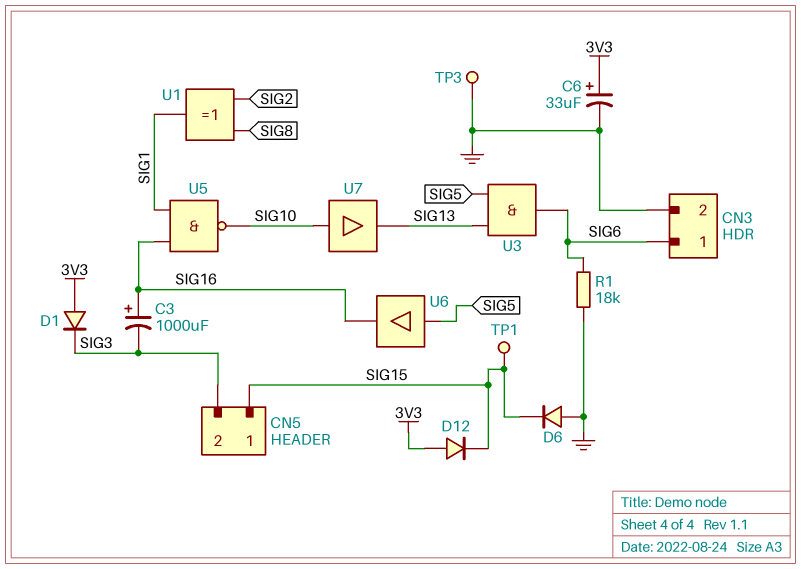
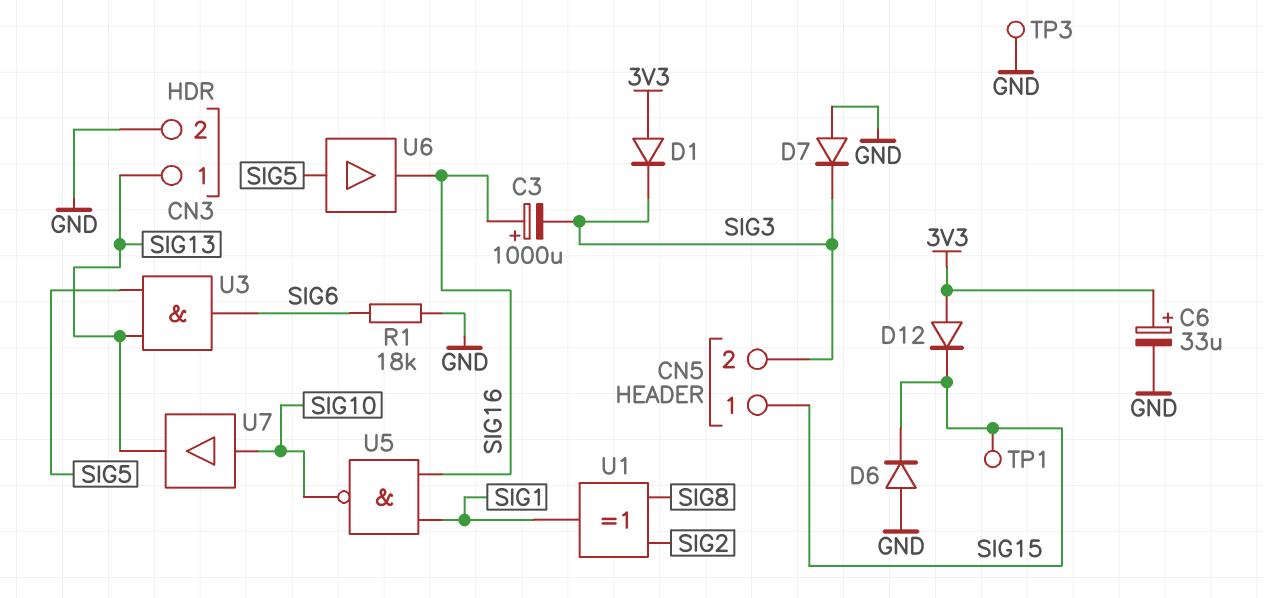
CN3 pin 1: SIG6 -> SIG13
D7: none -> diode (A GND, K SIG3)

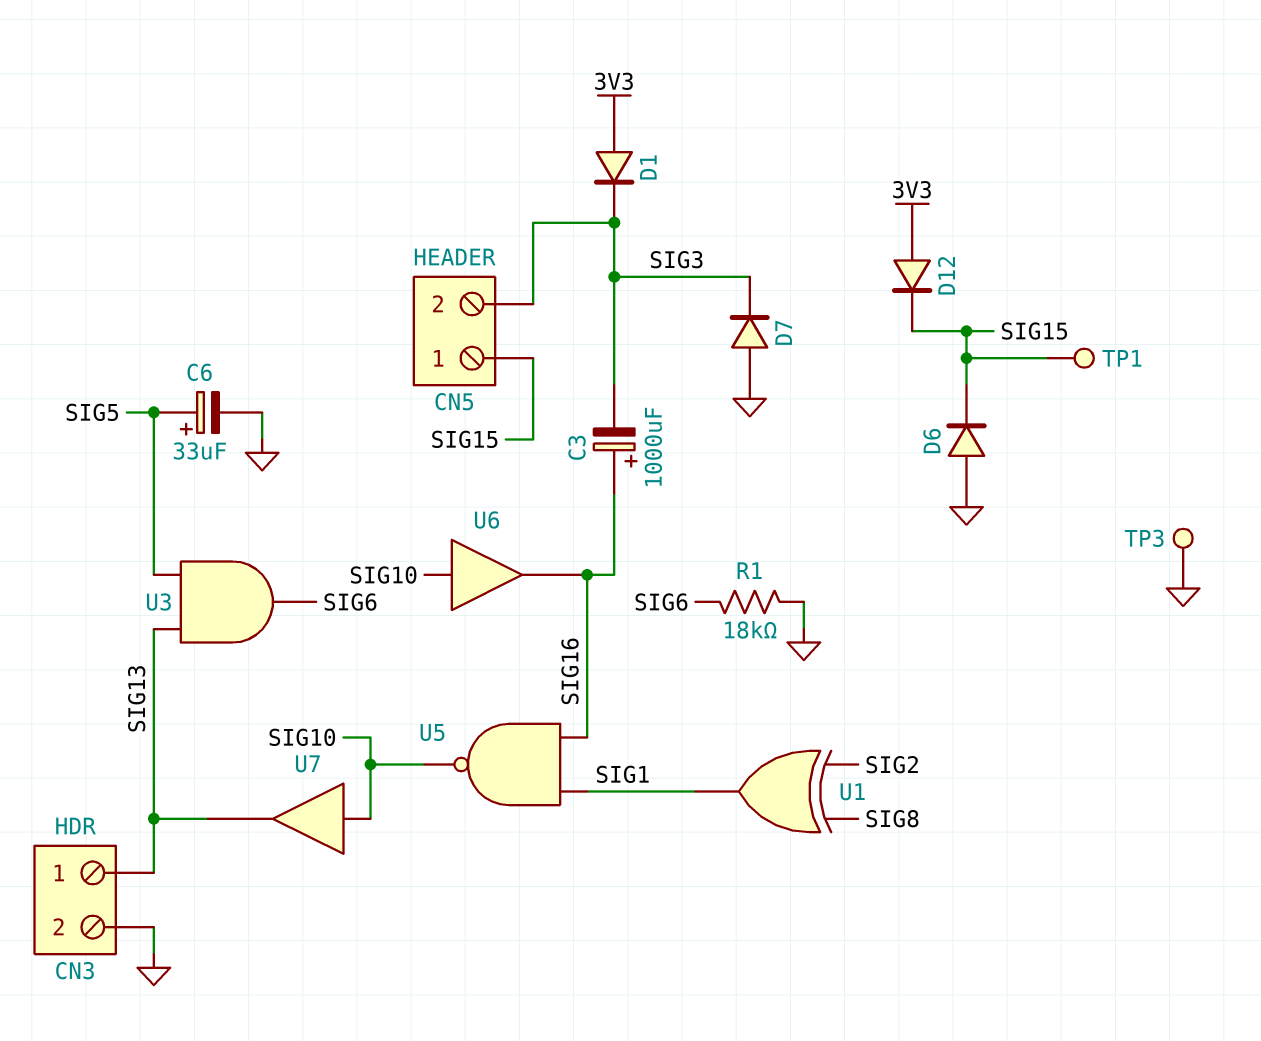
C6: 33uF (plus 3V3, minus GND) -> 33uF (plus SIG5, minus GND)
U6: buffer (in SIG5, out SIG16) -> buffer (in SIG10, out SIG16)

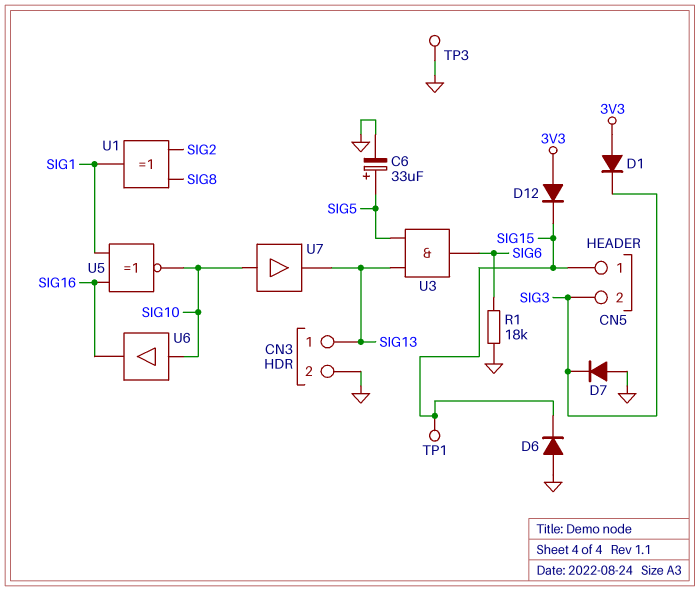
C3: 1000uF (plus SIG16, minus SIG3) -> none
U5: NAND (in SIG1, in SIG16, out SIG10) -> XNOR (in SIG1, in SIG16, out SIG10)

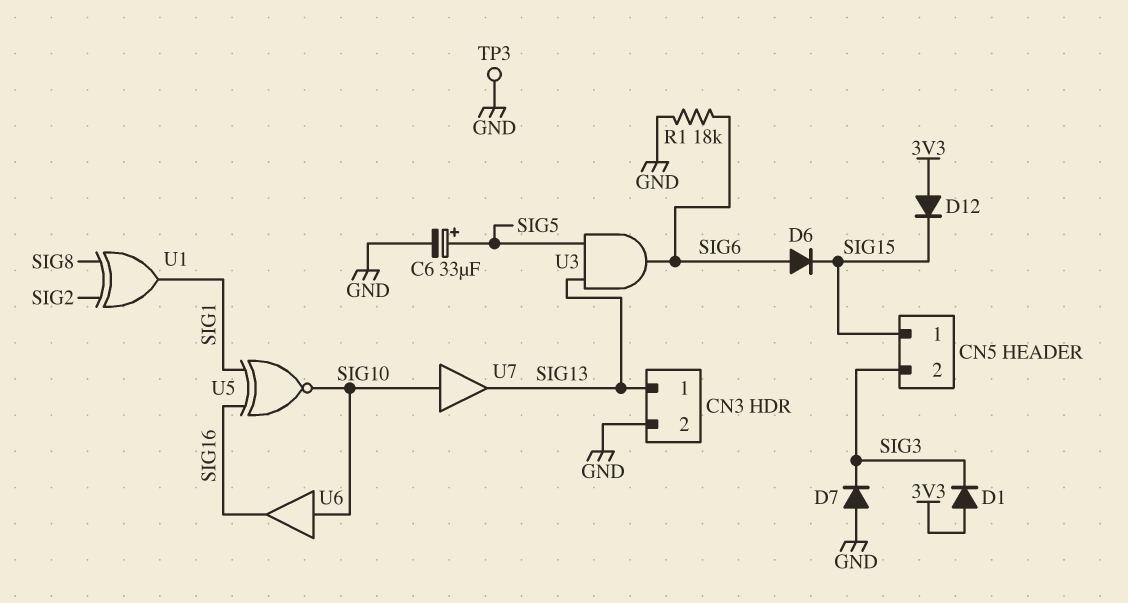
D6: diode (A GND, K SIG15) -> diode (A SIG6, K SIG15)
TP1: test point (SIG15) -> none

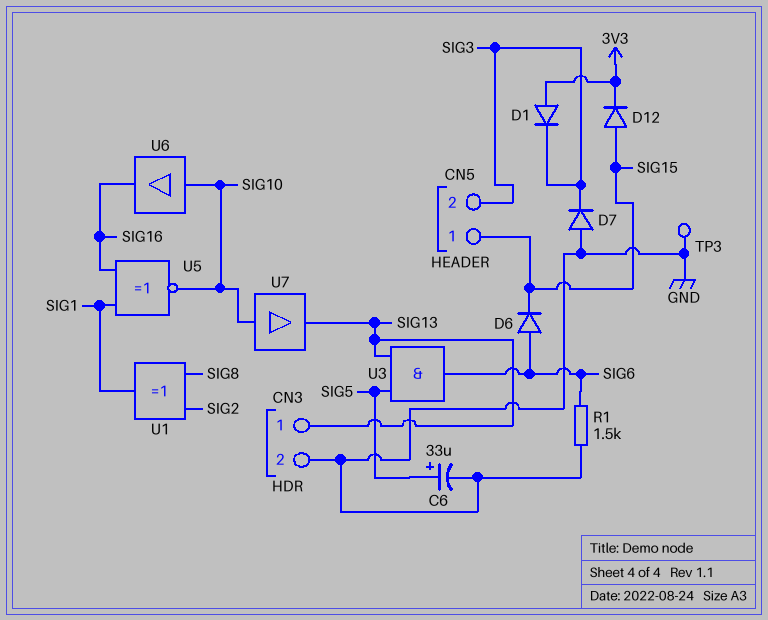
D12: diode (A 3V3, K SIG15) -> diode (A SIG15, K 3V3)
R1: 18k (GND, SIG6) -> 1.5k (GND, SIG6)

